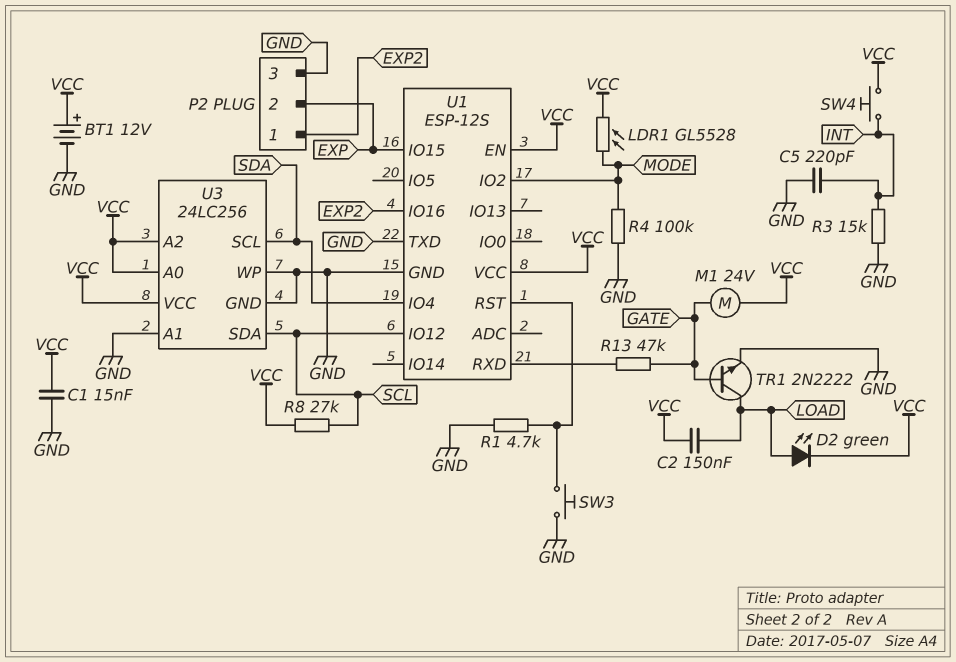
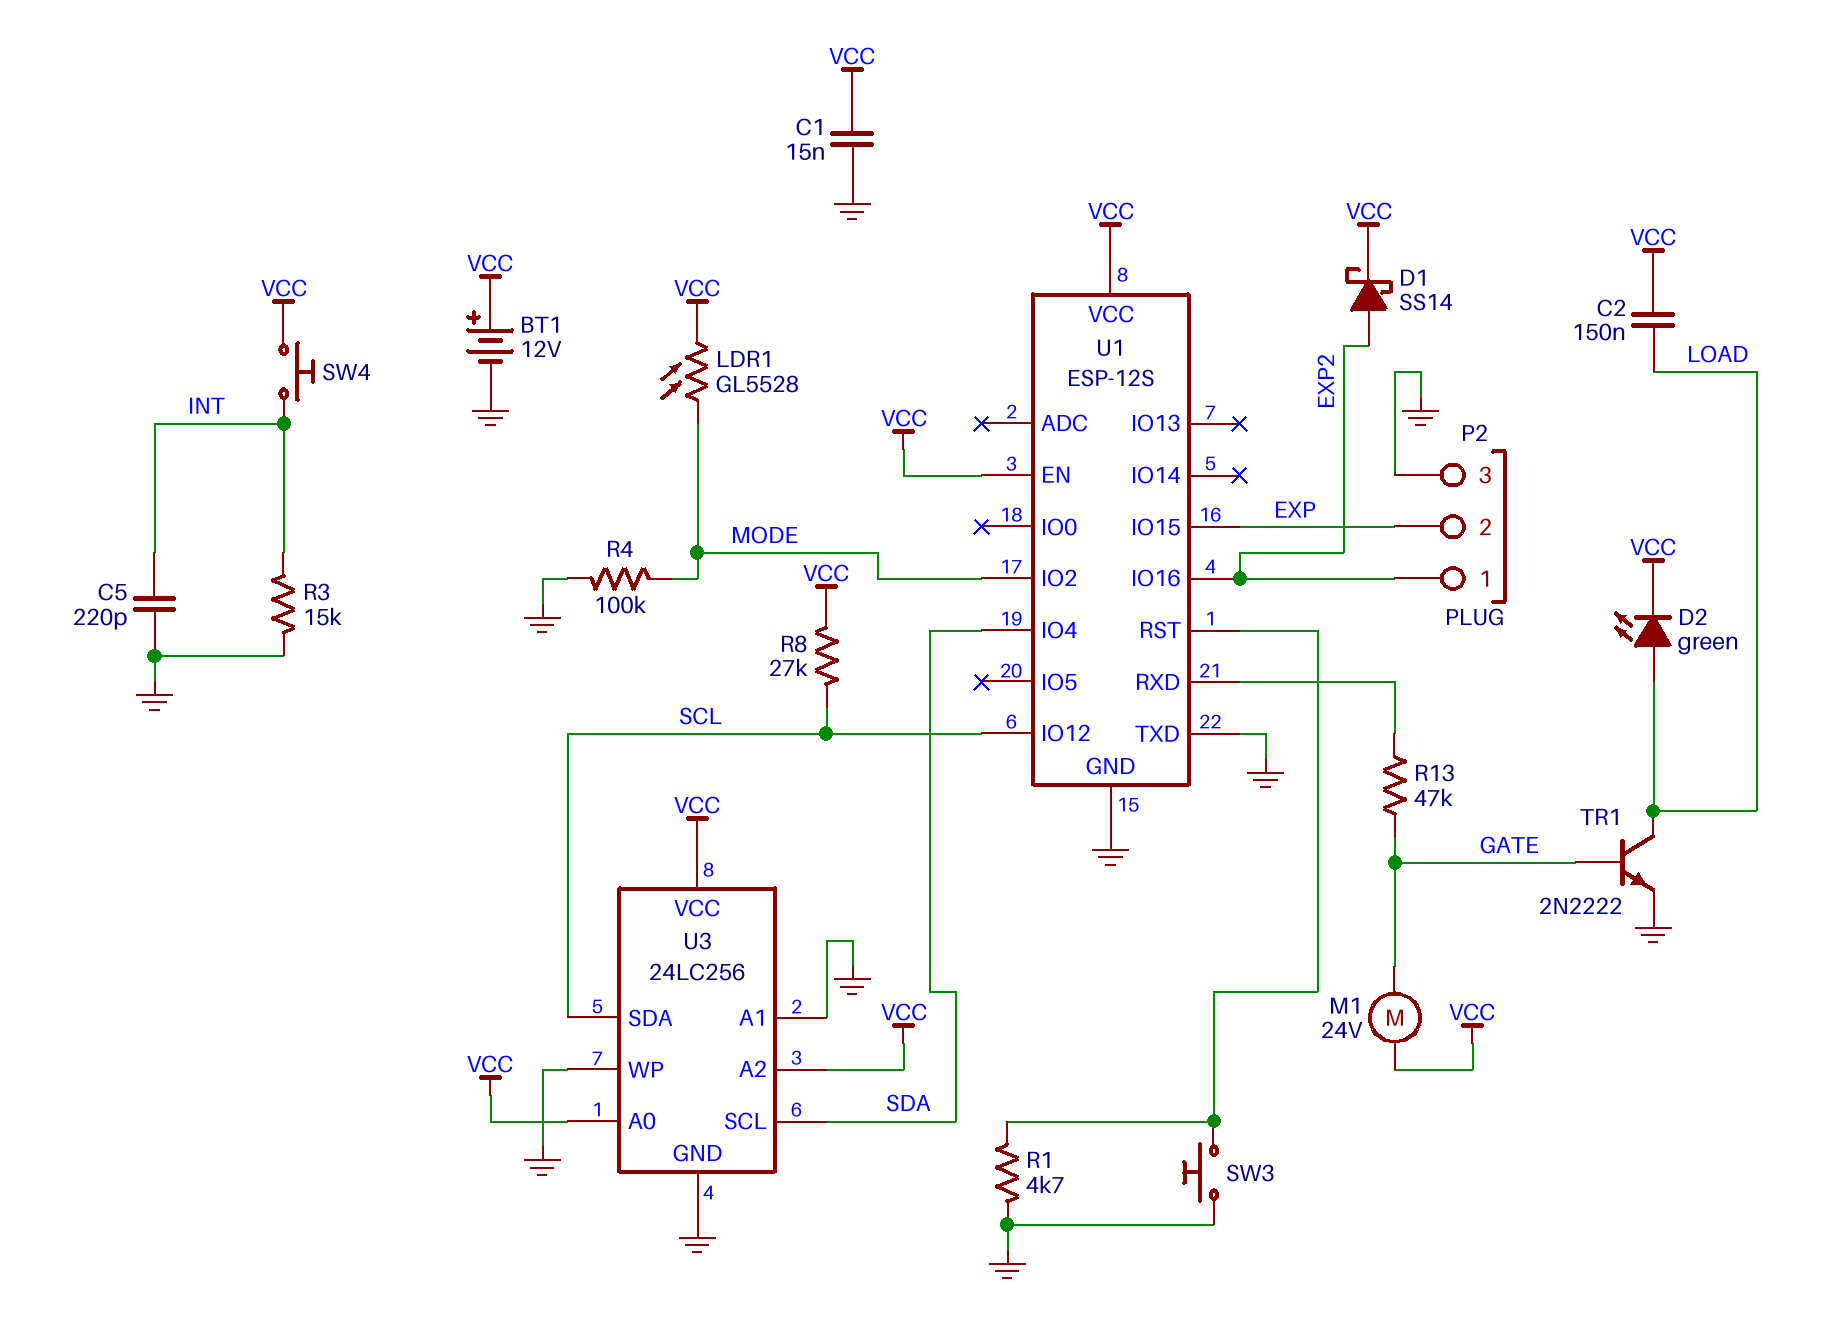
D1: none -> schottky SS14 (A EXP2, K VCC)

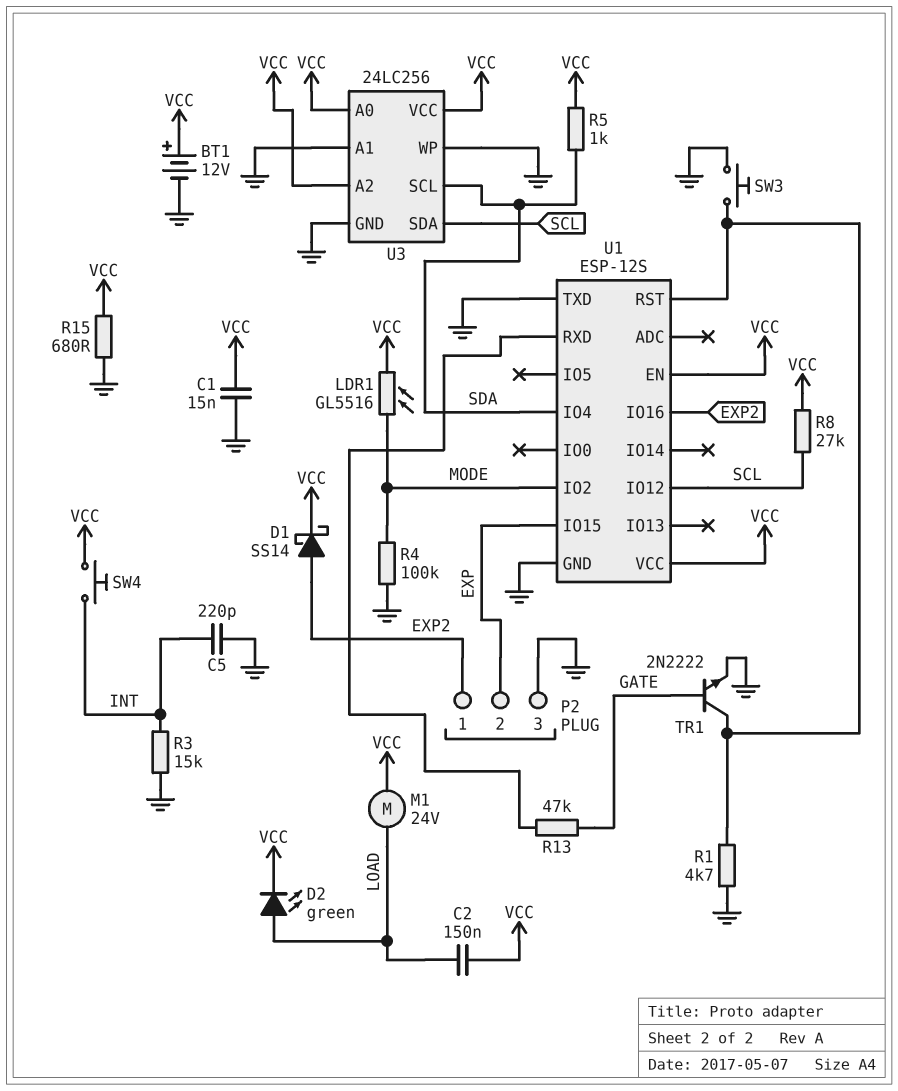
LDR1: GL5528 (MODE, VCC) -> GL5516 (MODE, VCC)
M1: motor 24V (GATE, VCC) -> motor 24V (LOAD, VCC)
R5: none -> 1k (SDA, VCC)
R15: none -> 680 (GND, VCC)
TR1: NPN 2N2222 (B GATE, C LOAD, E GND) -> NPN 2N2222 (B GATE, C U1/RST, E GND)

